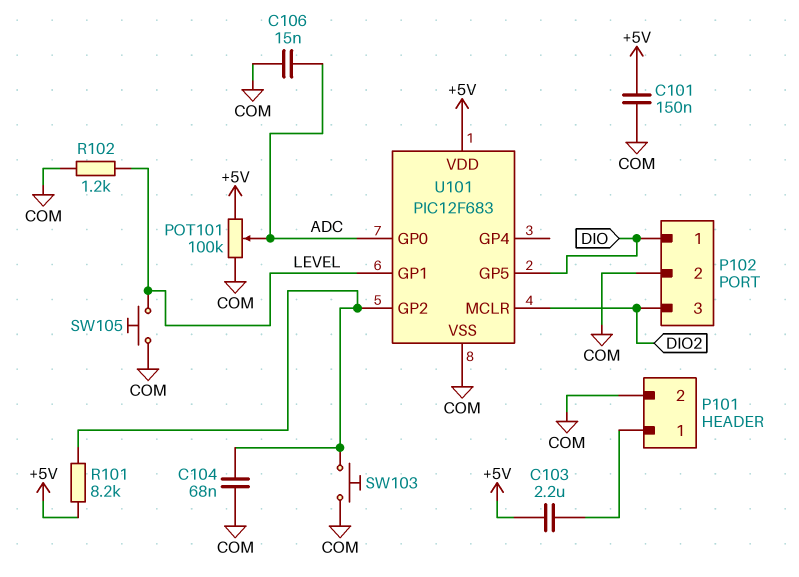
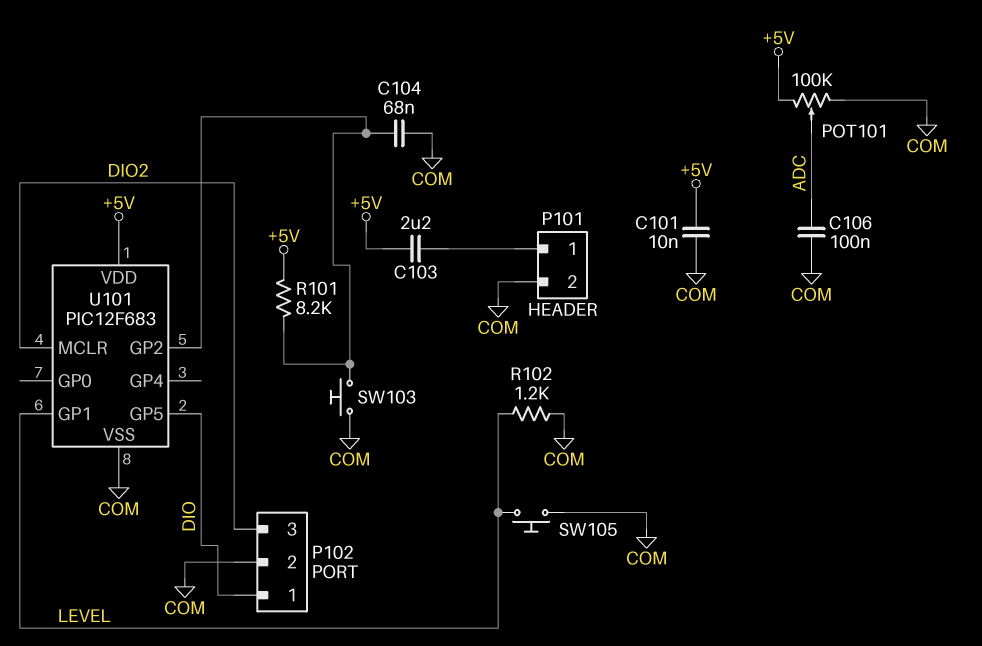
C101: 150nF (+5V, COM) -> 10nF (+5V, COM)
C106: 15nF (ADC, COM) -> 100nF (ADC, COM)
U101 pin GP0: ADC -> none

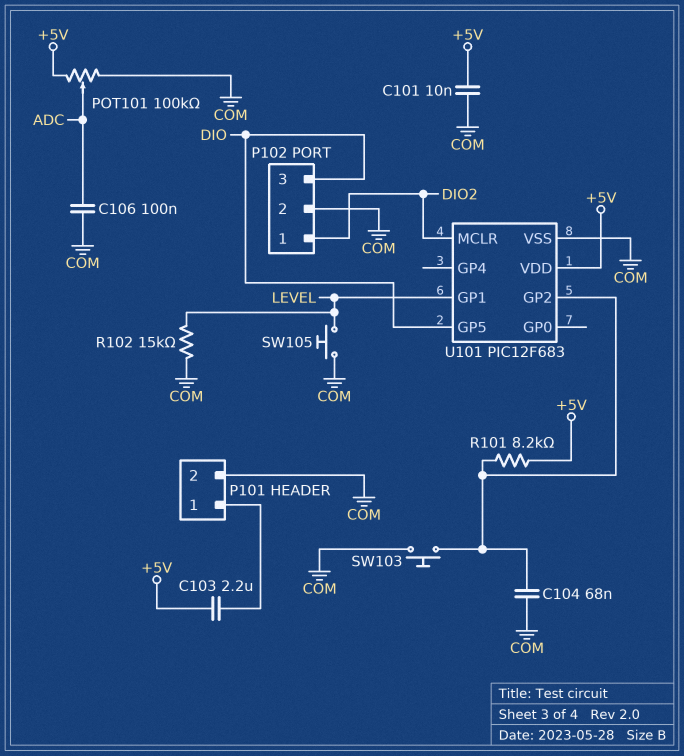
P102 pin 1: DIO -> DIO2
P102 pin 3: DIO2 -> DIO
R102: 1.2k (COM, LEVEL) -> 15k (COM, LEVEL)

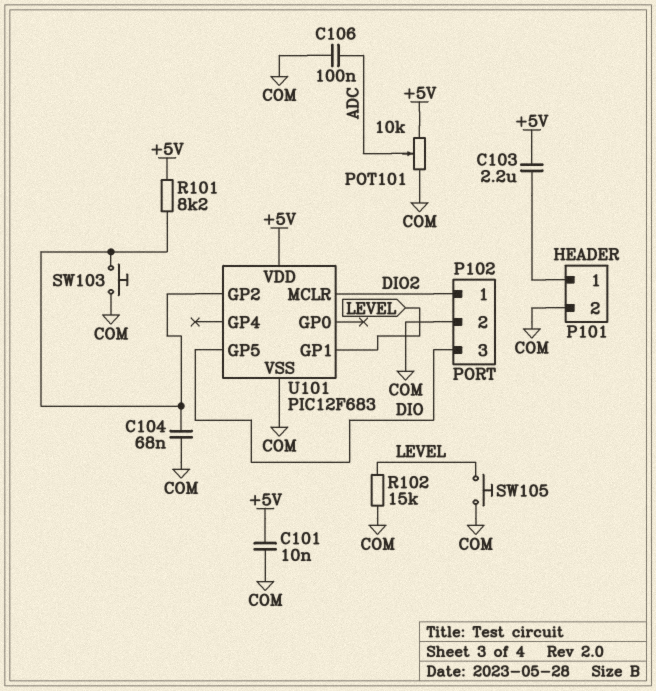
POT101: 100k (+5V, COM, wiper ADC) -> 10k (+5V, COM, wiper ADC)

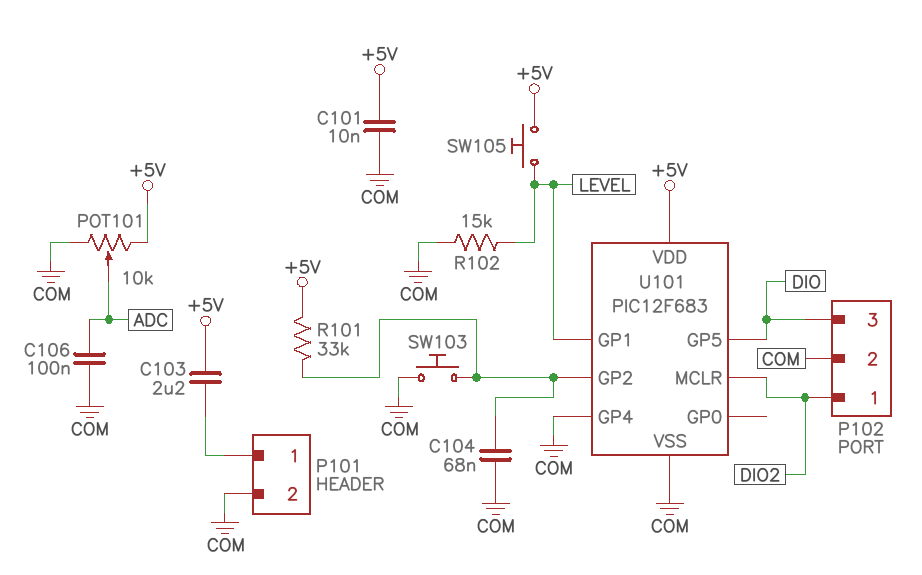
R101: 8.2k (+5V, U101/GP2) -> 33k (+5V, U101/GP2)
SW105: button (COM, LEVEL) -> button (+5V, LEVEL)
U101 pin GP4: none -> COM

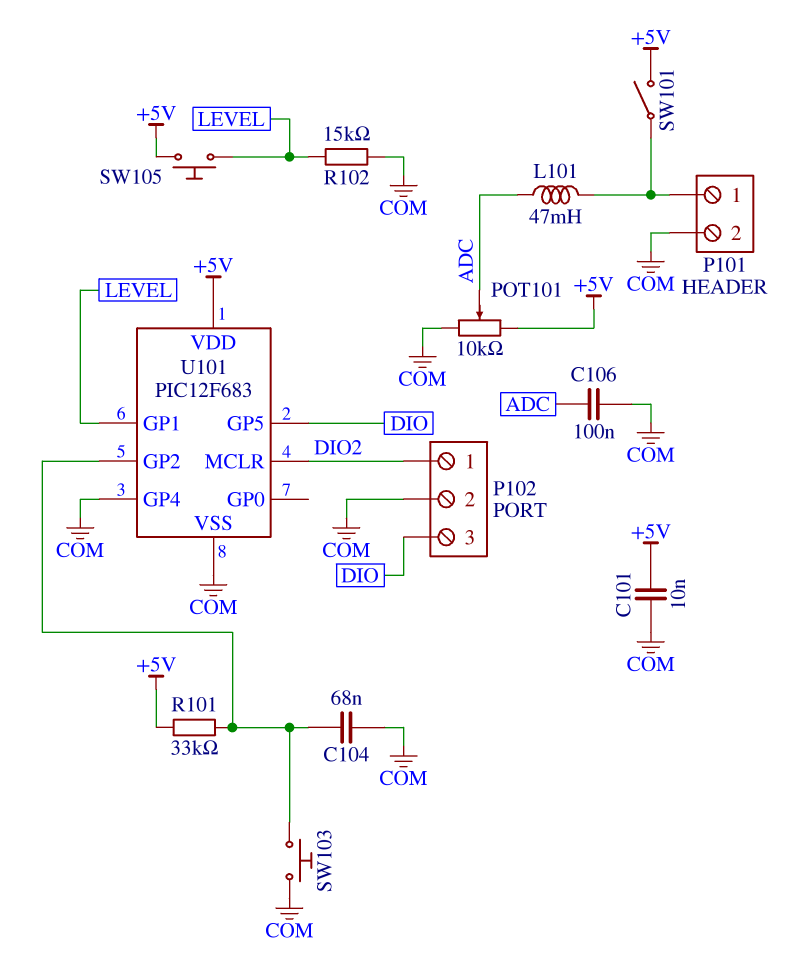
C103: 2.2uF (+5V, P101/1) -> none
L101: none -> 47mH (ADC, P101/1)
SW101: none -> switch (+5V, P101/1)

